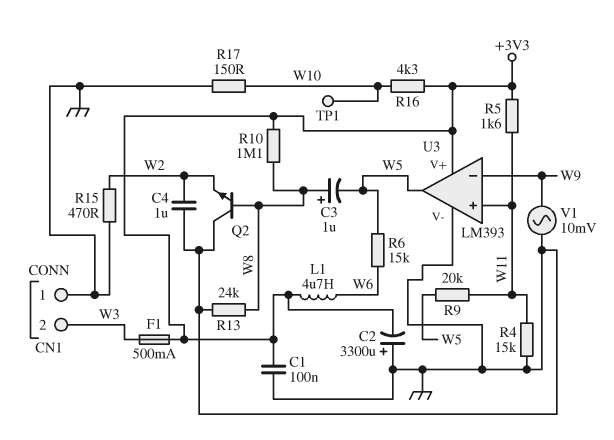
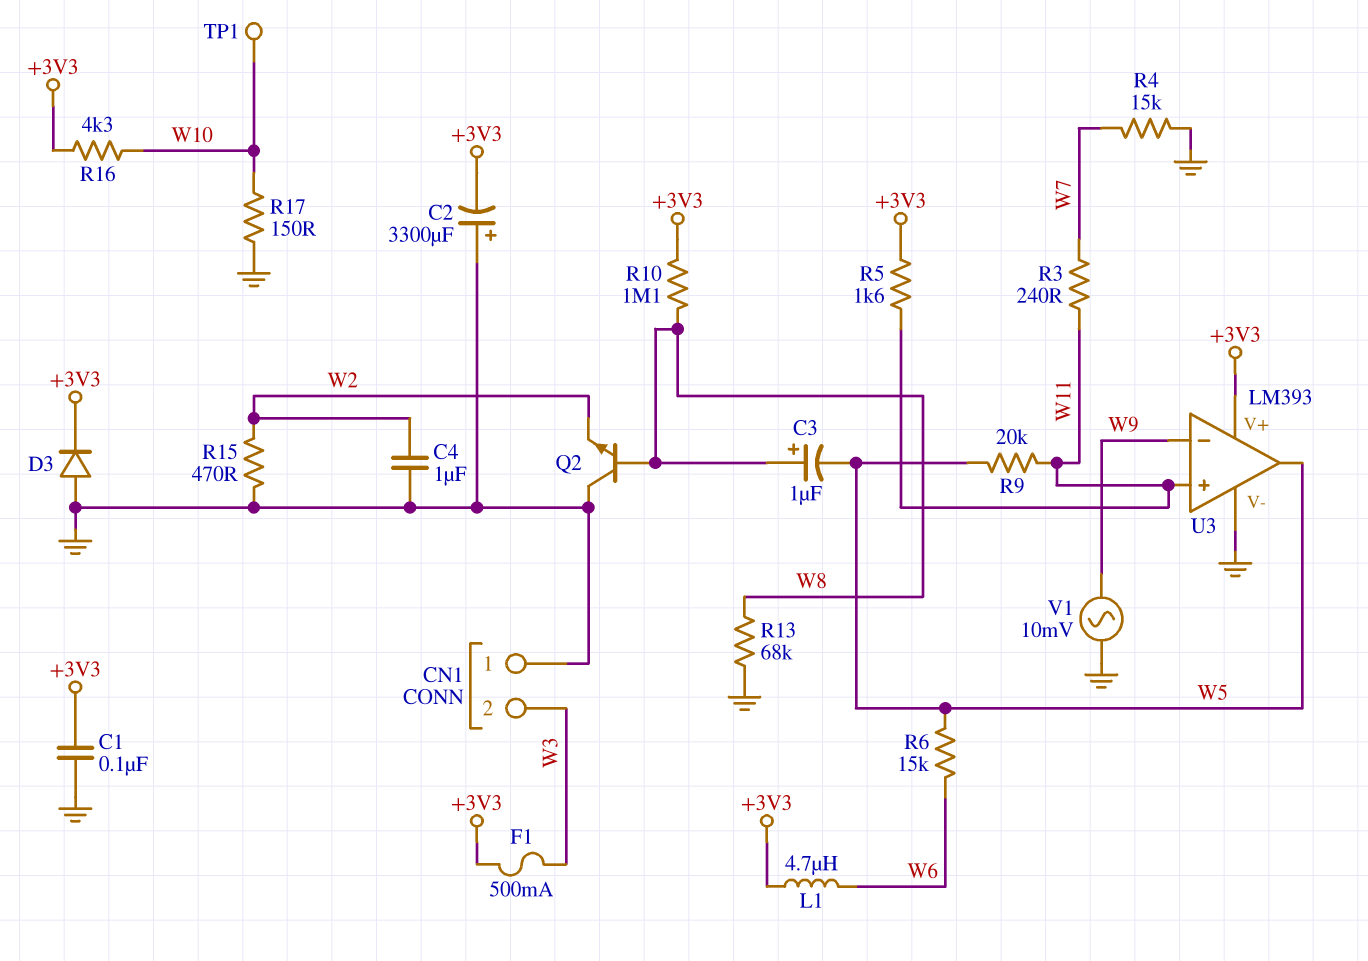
D3: none -> diode (A GND, K +3V3)
R3: none -> 240 (W7, W11)
R4: 15k (GND, W11) -> 15k (GND, W7)
R13: 24k (GND, W8) -> 68k (GND, W8)

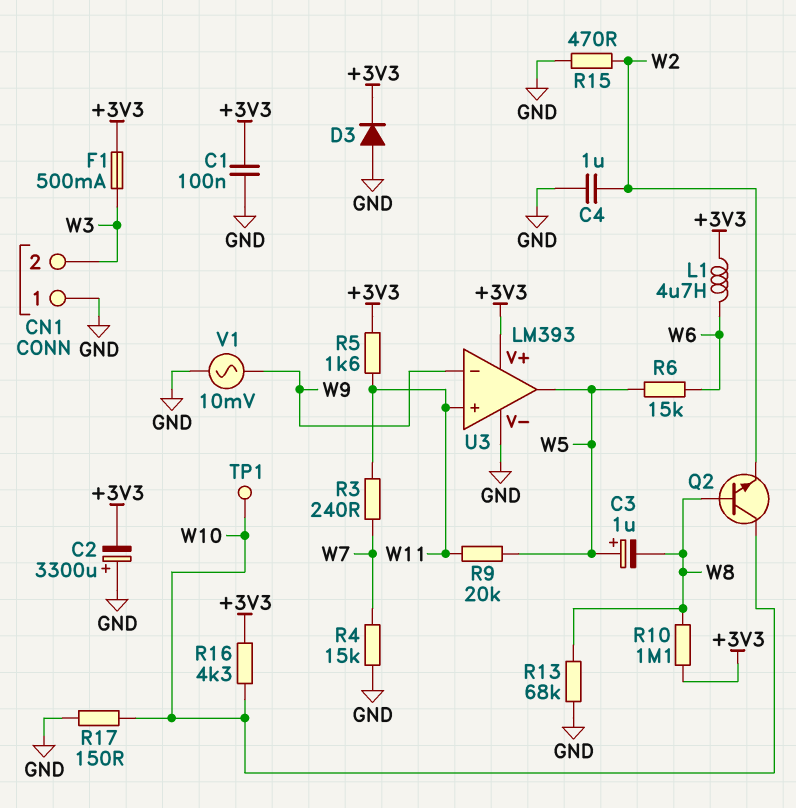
C3: 1uF (plus W8, minus W5) -> 1uF (plus W5, minus W8)
Q2: NPN (B W8, C GND, E W2) -> NPN (B W8, C W10, E W2)

